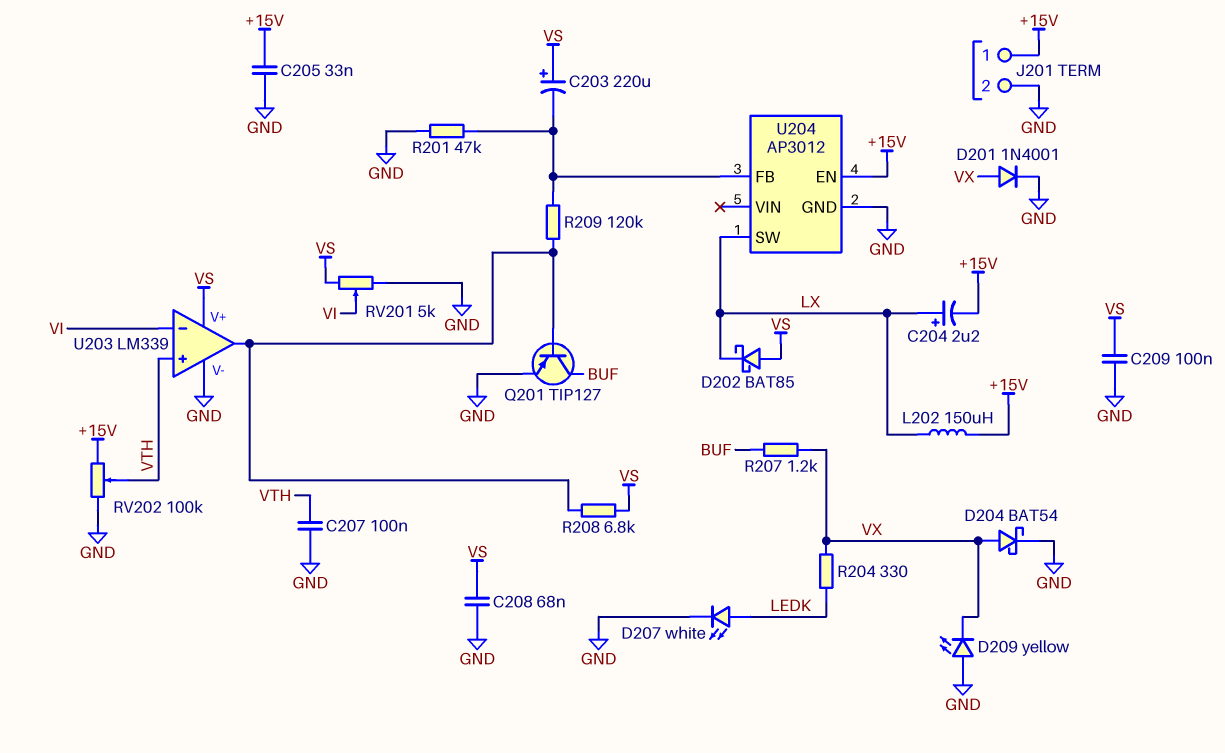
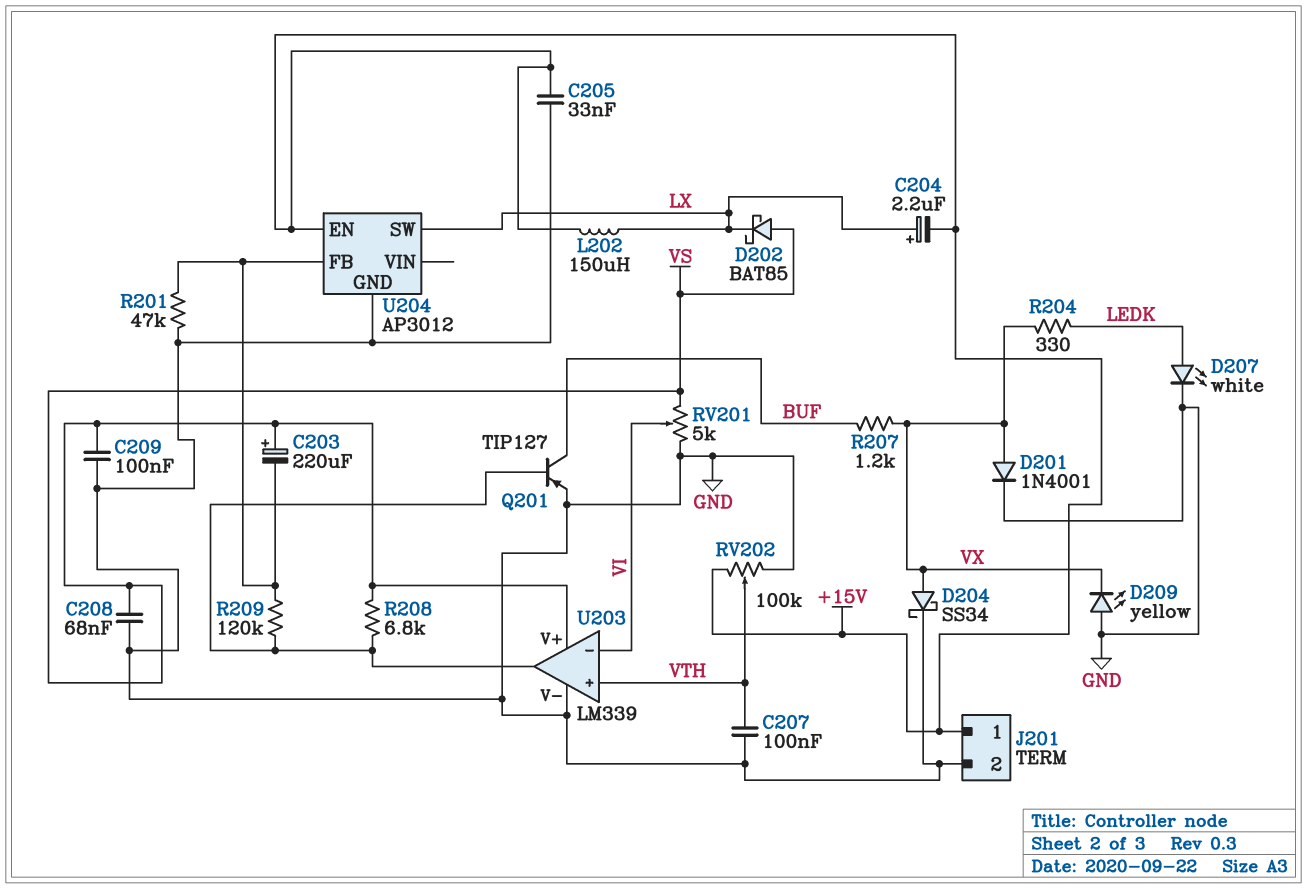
D204: schottky BAT54 (A VX, K GND) -> schottky SS34 (A VX, K GND)

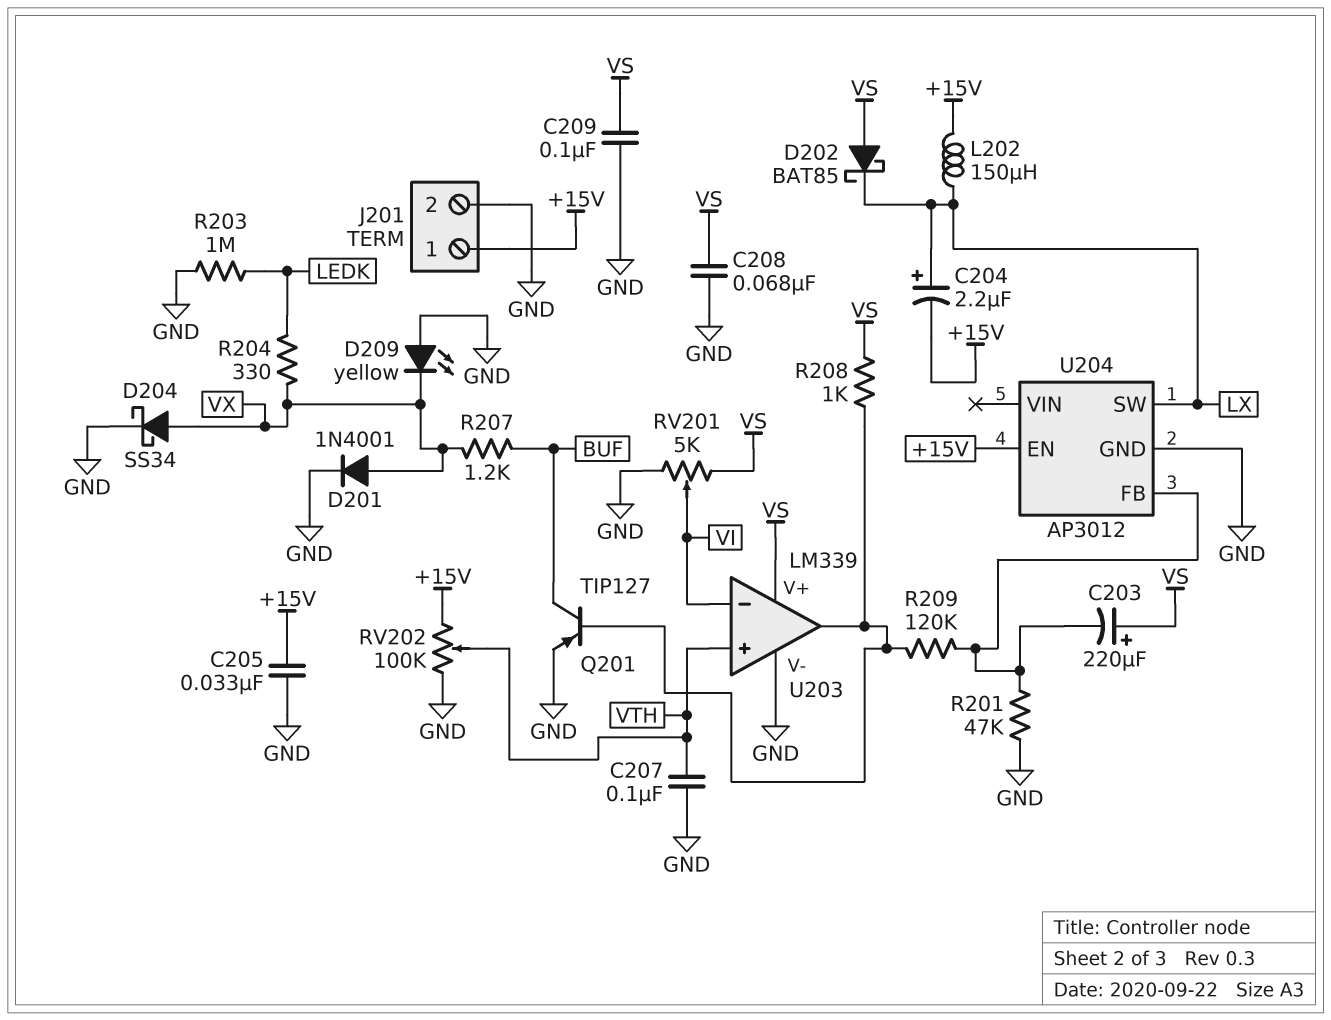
D207: LED white (A LEDK, K GND) -> none
R203: none -> 1M (GND, LEDK)
R208: 6.8k (U203/out, VS) -> 1k (U203/out, VS)

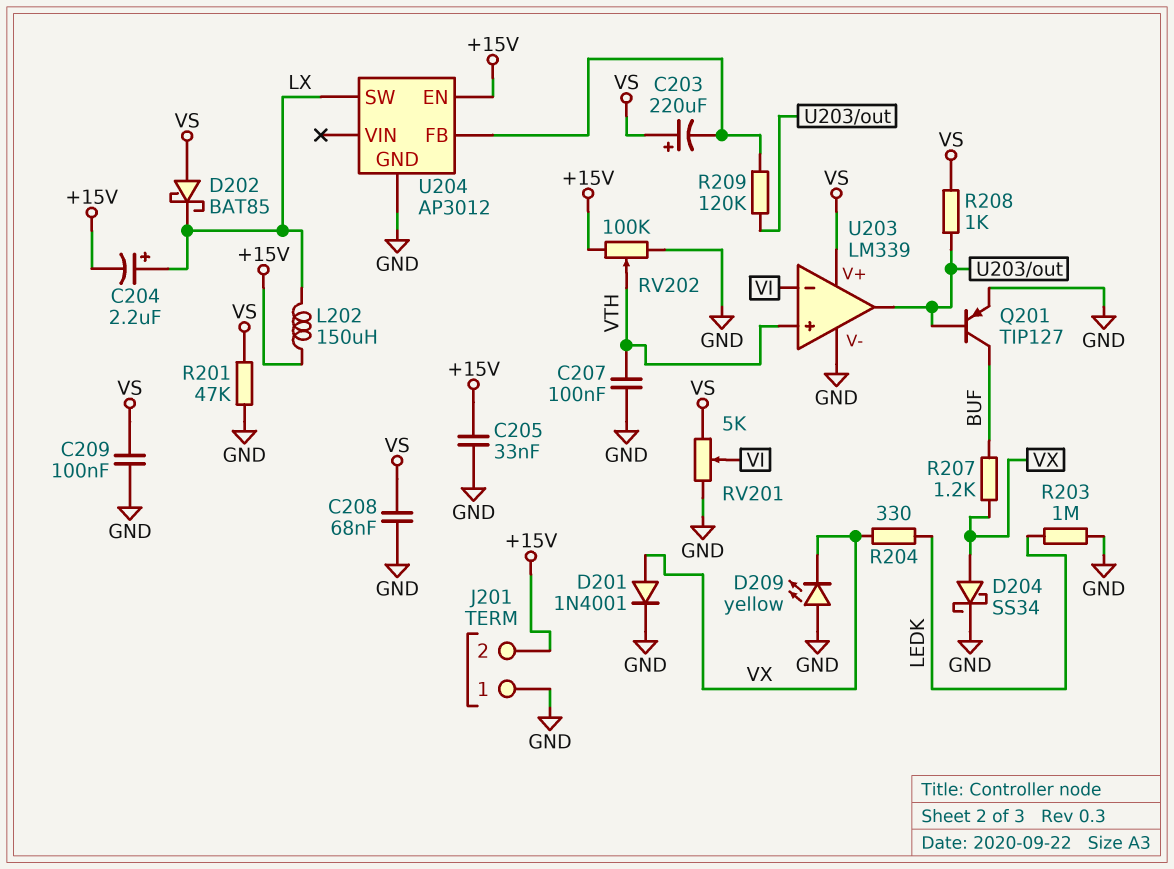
J201 pin 1: +15V -> GND
J201 pin 2: GND -> +15V
R201: 47k (GND, U204/FB) -> 47k (GND, VS)

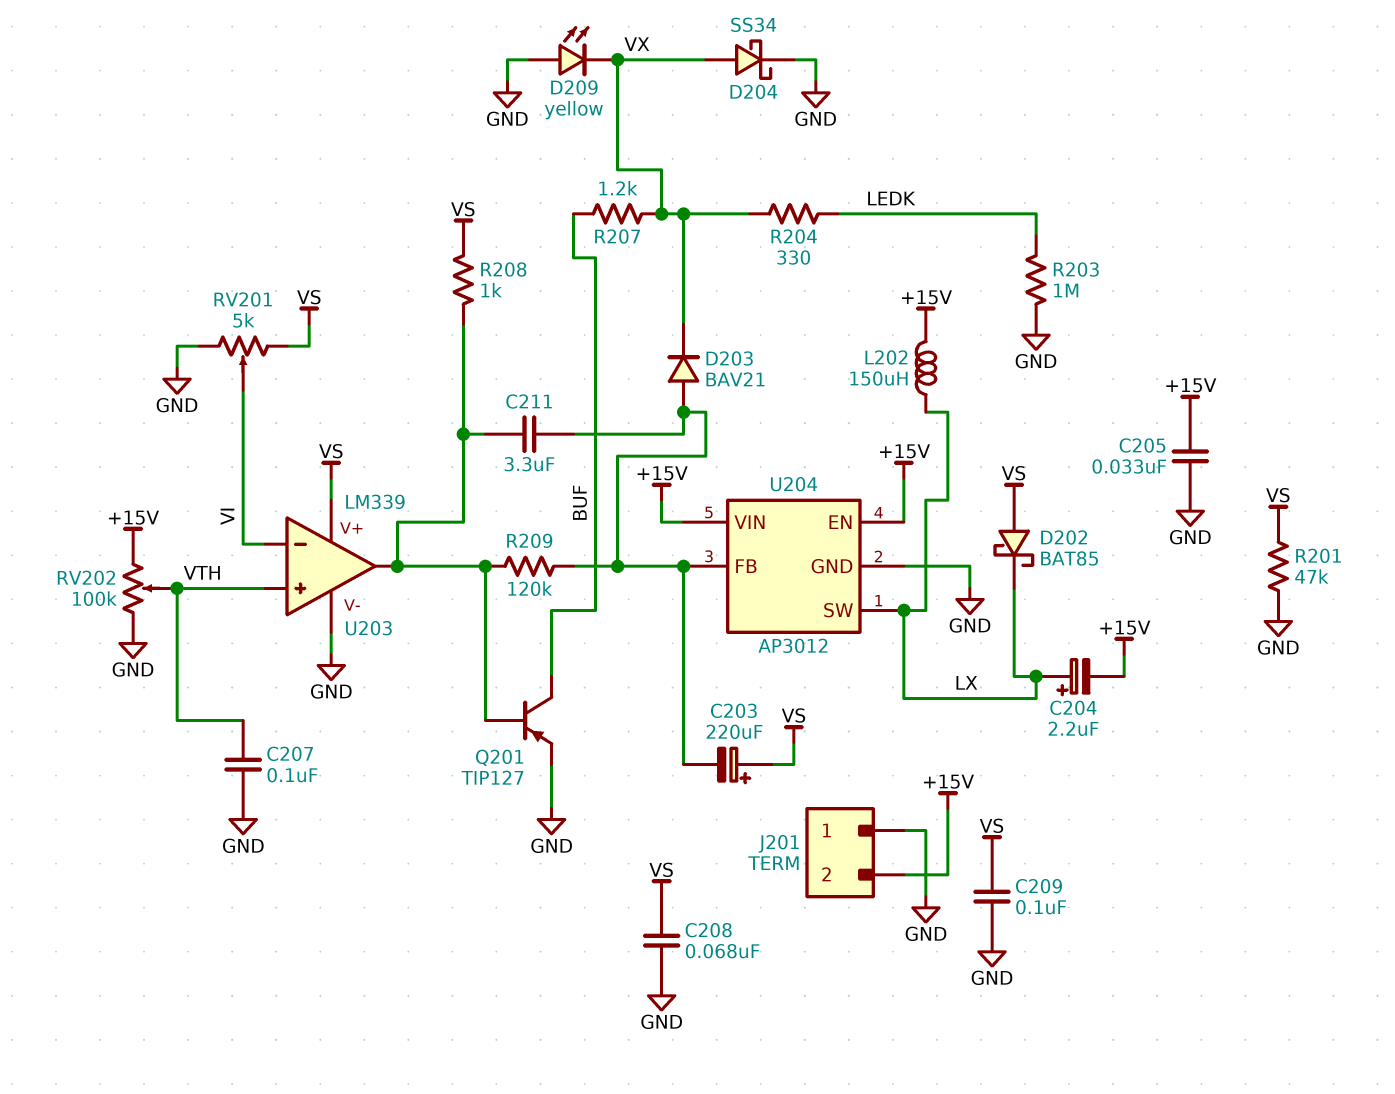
C211: none -> 3.3uF (U203/out, U204/FB)
D201: diode 1N4001 (A VX, K GND) -> none
D203: none -> diode BAV21 (A U204/FB, K VX)
U204 pin VIN: none -> +15V

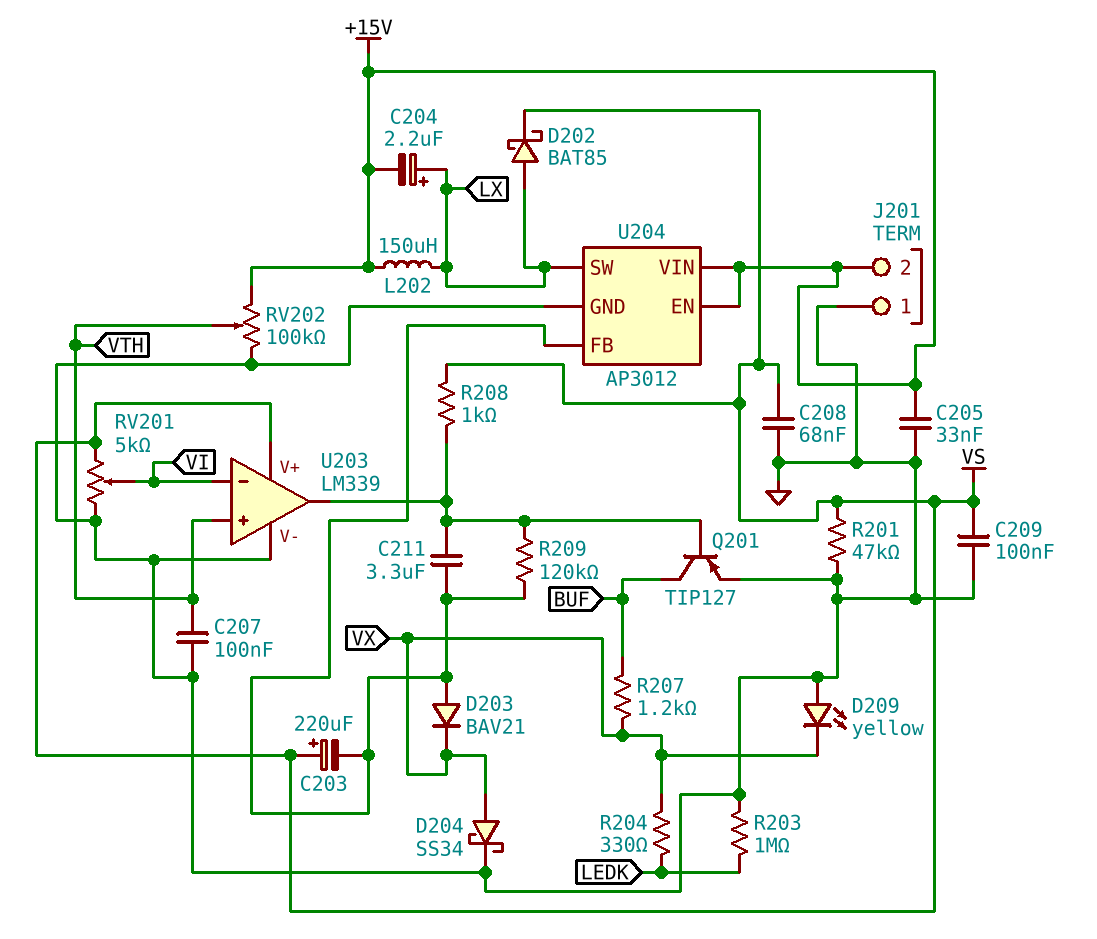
D202: schottky BAT85 (A VS, K LX) -> schottky BAT85 (A LX, K VS)

